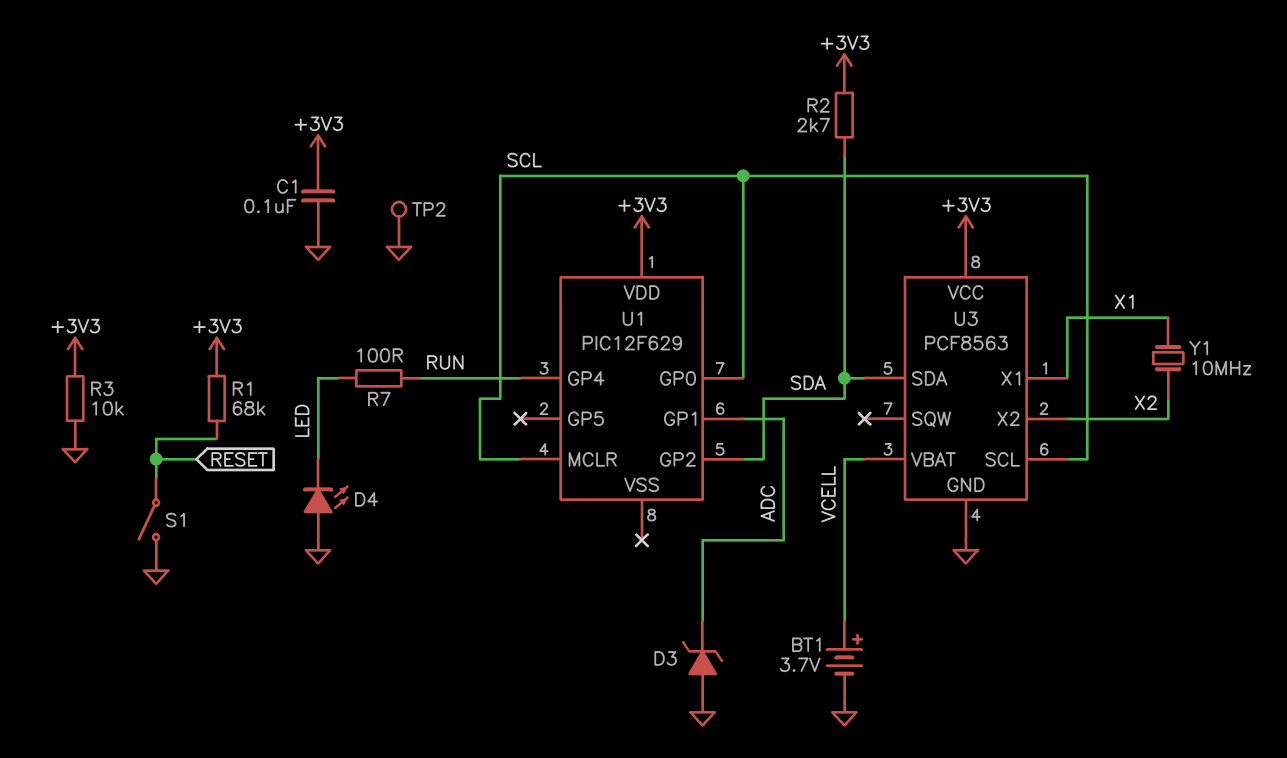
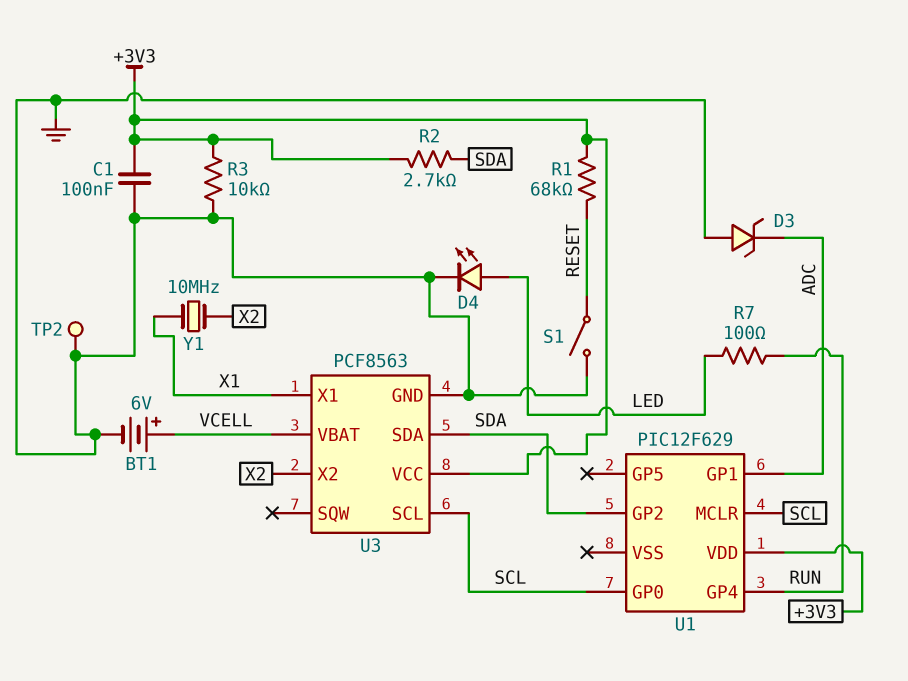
BT1: 3.7V (plus VCELL, minus GND) -> 6V (plus VCELL, minus GND)
D4: LED (A GND, K LED) -> LED (A LED, K GND)

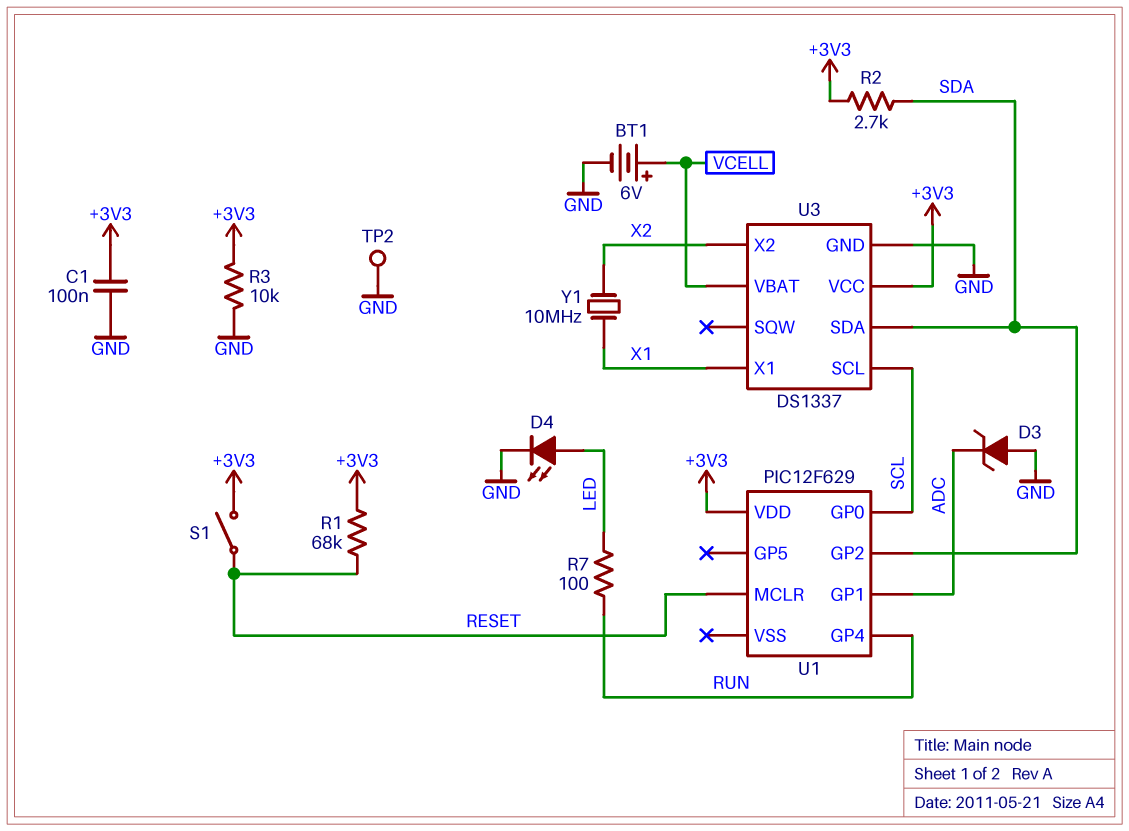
S1: switch (GND, RESET) -> switch (+3V3, RESET)
U1 pin MCLR: SCL -> RESET
U3: PCF8563 -> DS1337

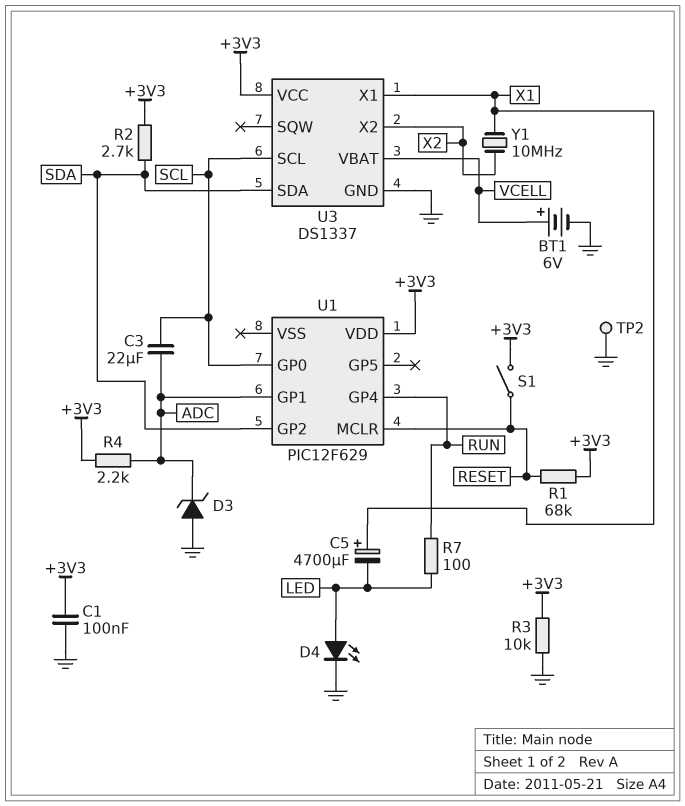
C3: none -> 22uF (ADC, SCL)
C5: none -> 4700uF (plus X1, minus LED)
R4: none -> 2.2k (+3V3, ADC)

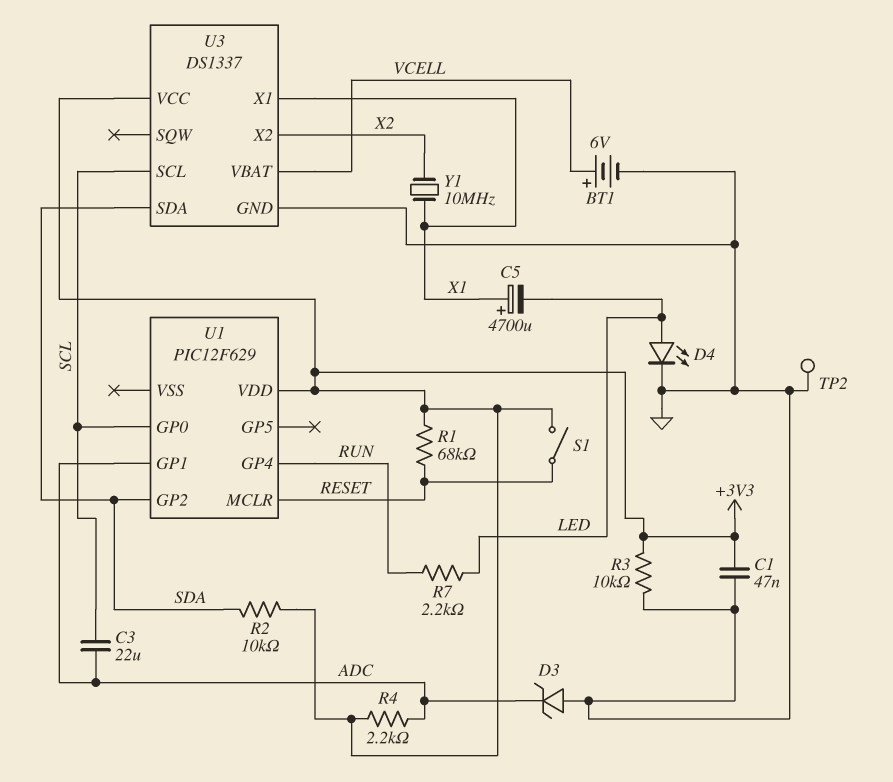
C1: 100nF (+3V3, GND) -> 47nF (+3V3, GND)
R2: 2.7k (+3V3, SDA) -> 10k (+3V3, SDA)
R7: 100 (LED, RUN) -> 2.2k (LED, RUN)

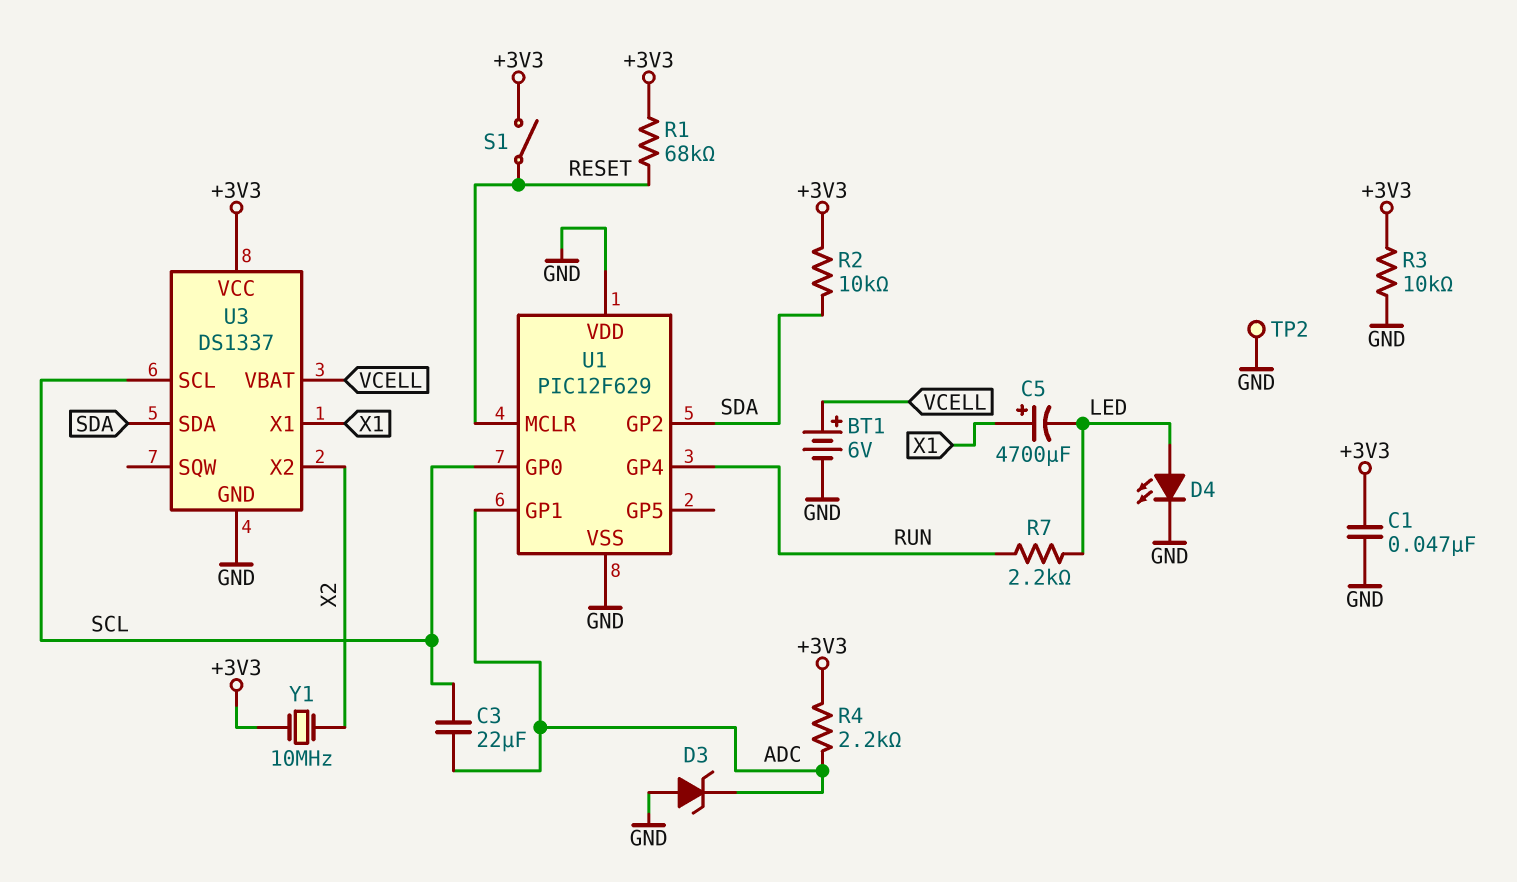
U1 pin VDD: +3V3 -> GND
U1 pin VSS: none -> GND
Y1: 10MHz (X1, X2) -> 10MHz (+3V3, X2)

